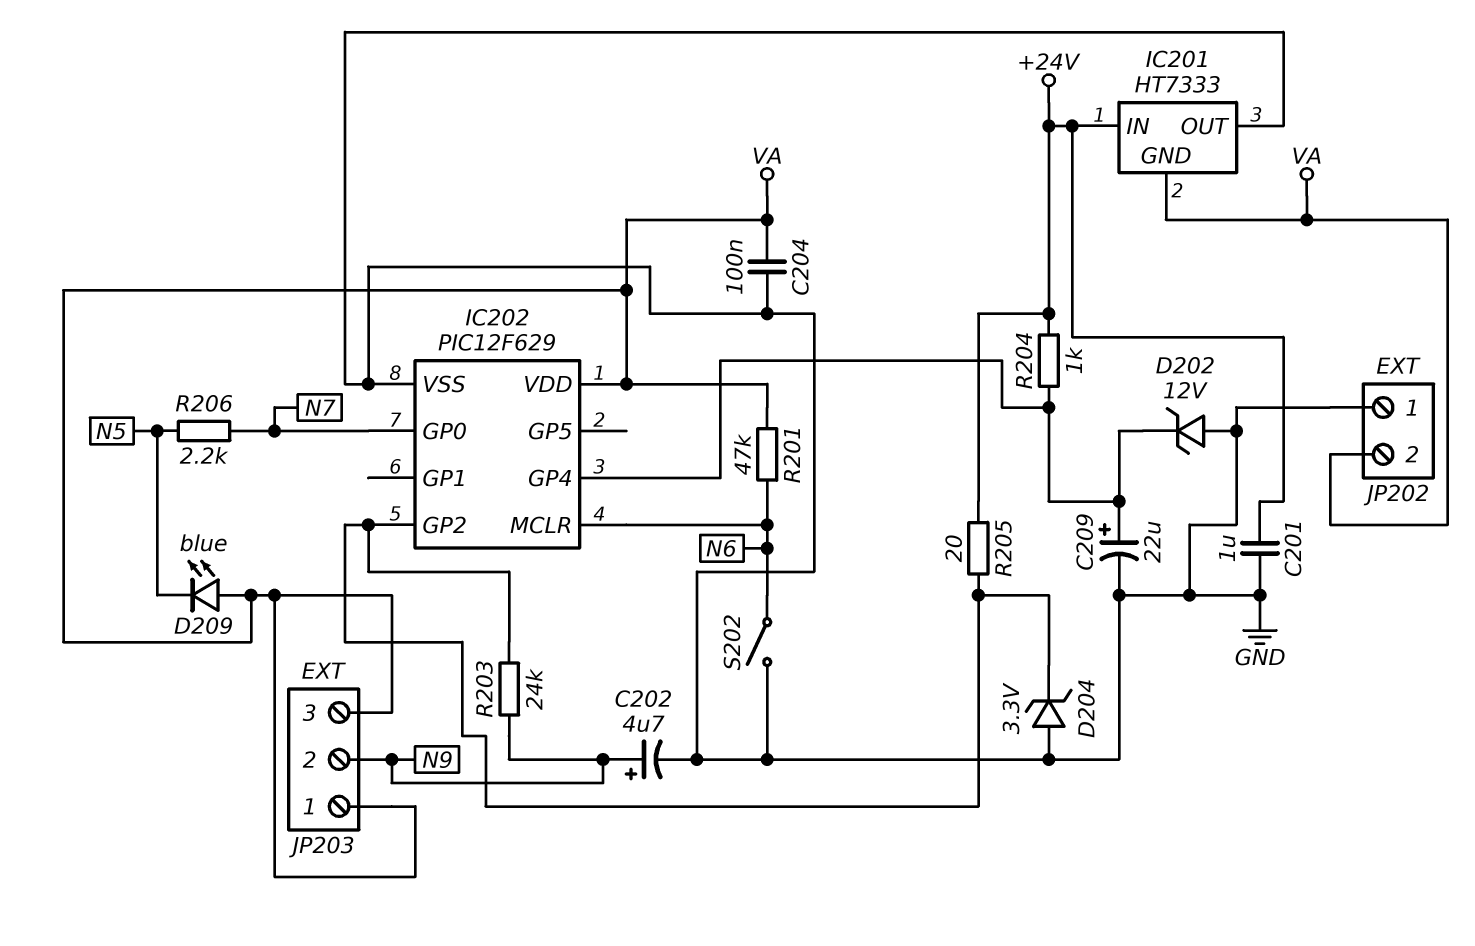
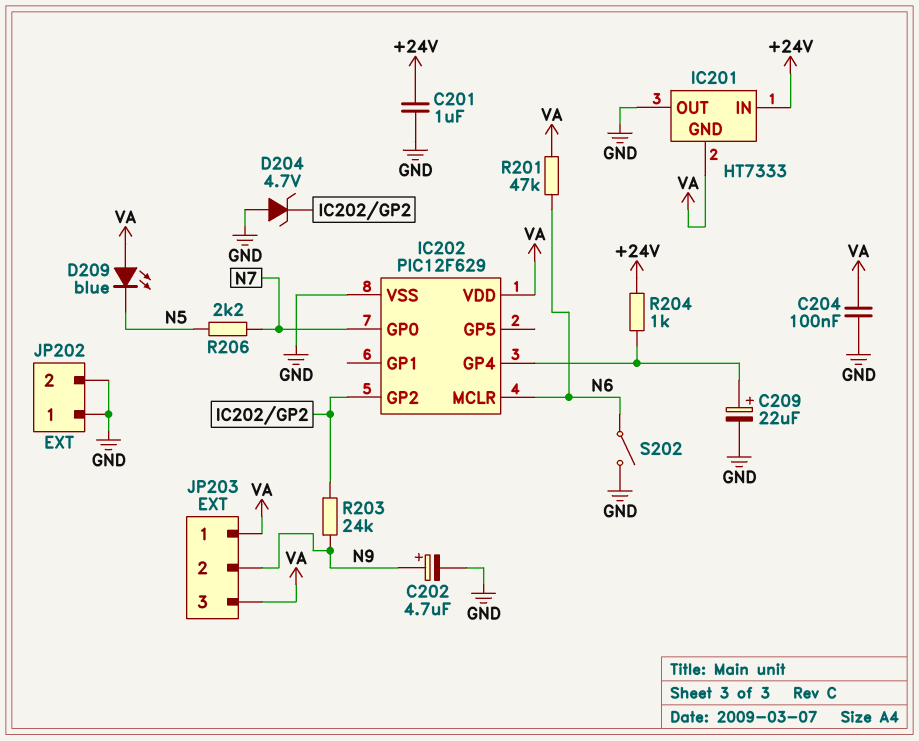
D202: zener 12V (A GND, K IC202/GP4) -> none
D204: zener 3.3V (A GND, K IC202/GP2) -> zener 4.7V (A GND, K IC202/GP2)
JP202 pin 2: VA -> GND
R205: 20 (+24V, IC202/GP2) -> none

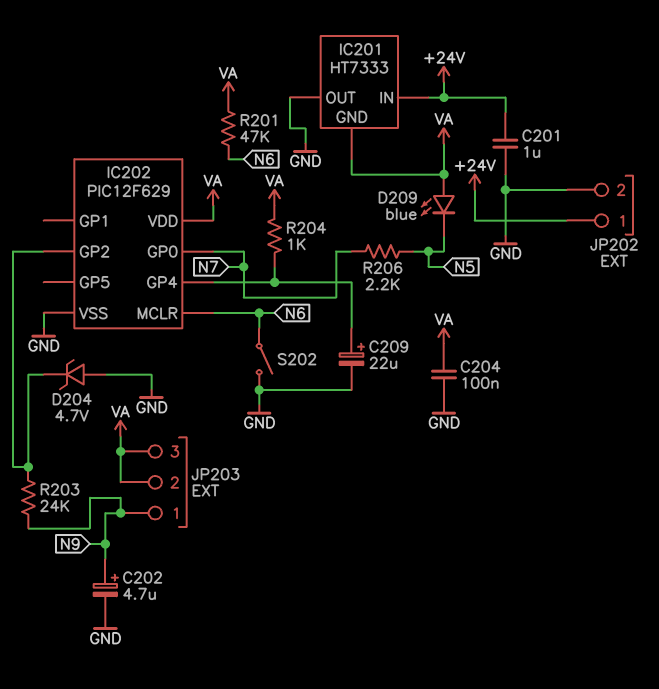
JP202 pin 1: GND -> +24V
JP203 pin 1: VA -> N9
JP203 pin 2: N9 -> VA
R204: 1k (+24V, IC202/GP4) -> 1k (IC202/GP4, VA)

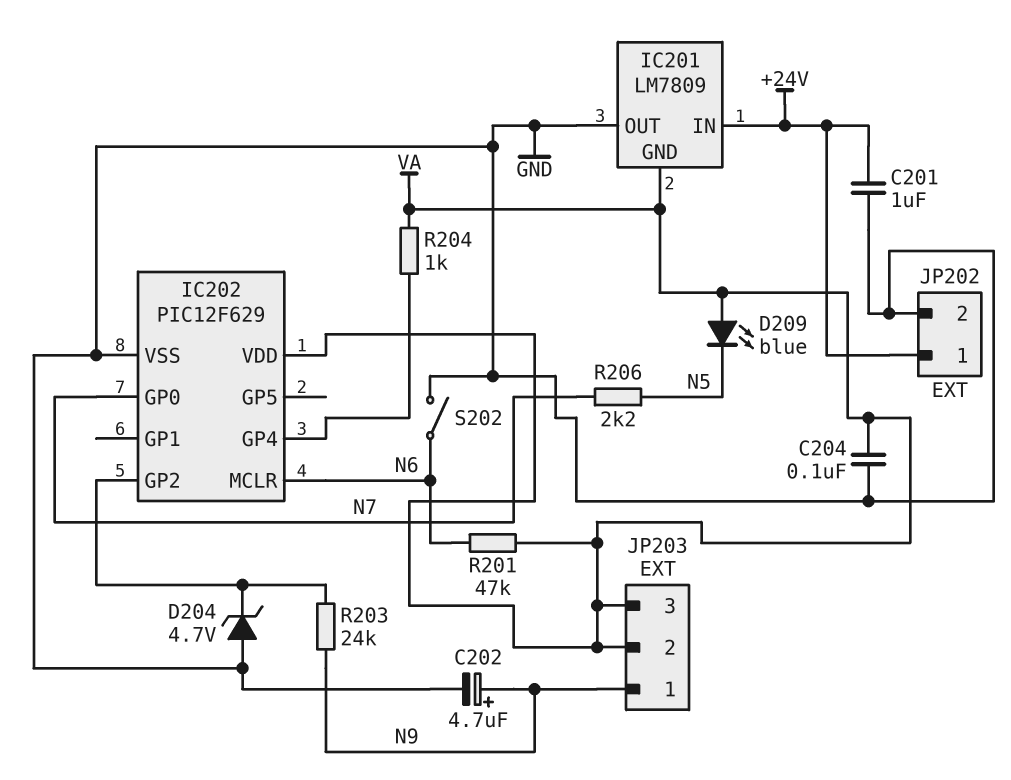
C209: 22uF (plus IC202/GP4, minus GND) -> none
IC201: HT7333 -> LM7809

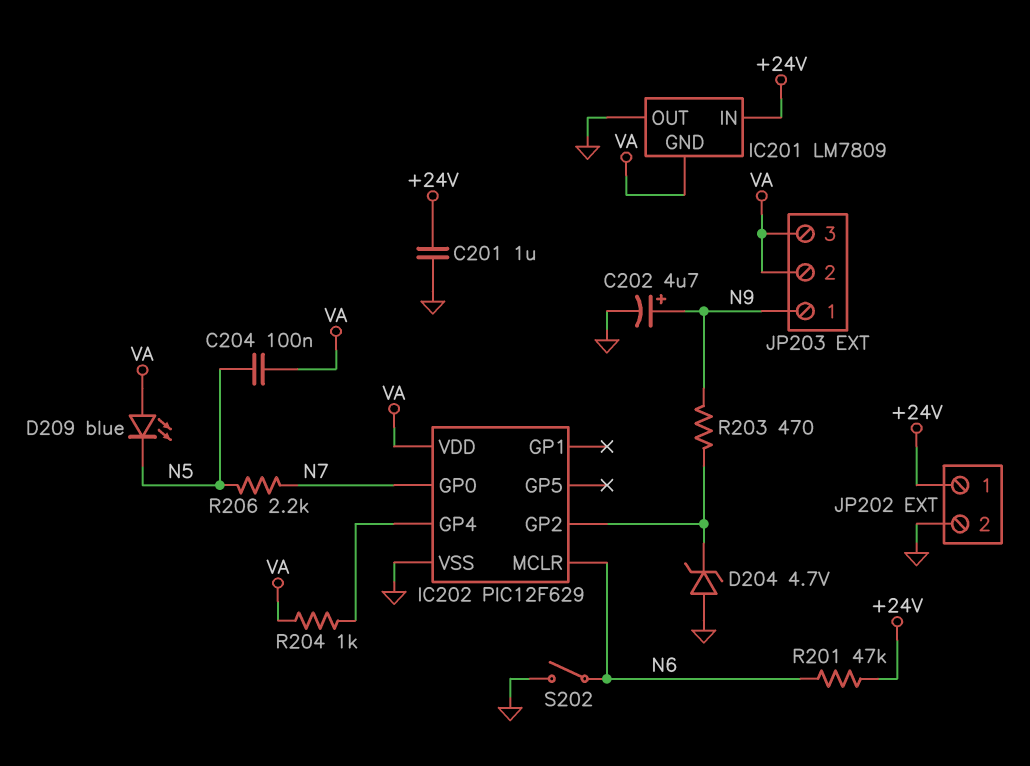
C204: 100nF (GND, VA) -> 100nF (N5, VA)
R201: 47k (N6, VA) -> 47k (+24V, N6)
R203: 24k (IC202/GP2, N9) -> 470 (IC202/GP2, N9)

